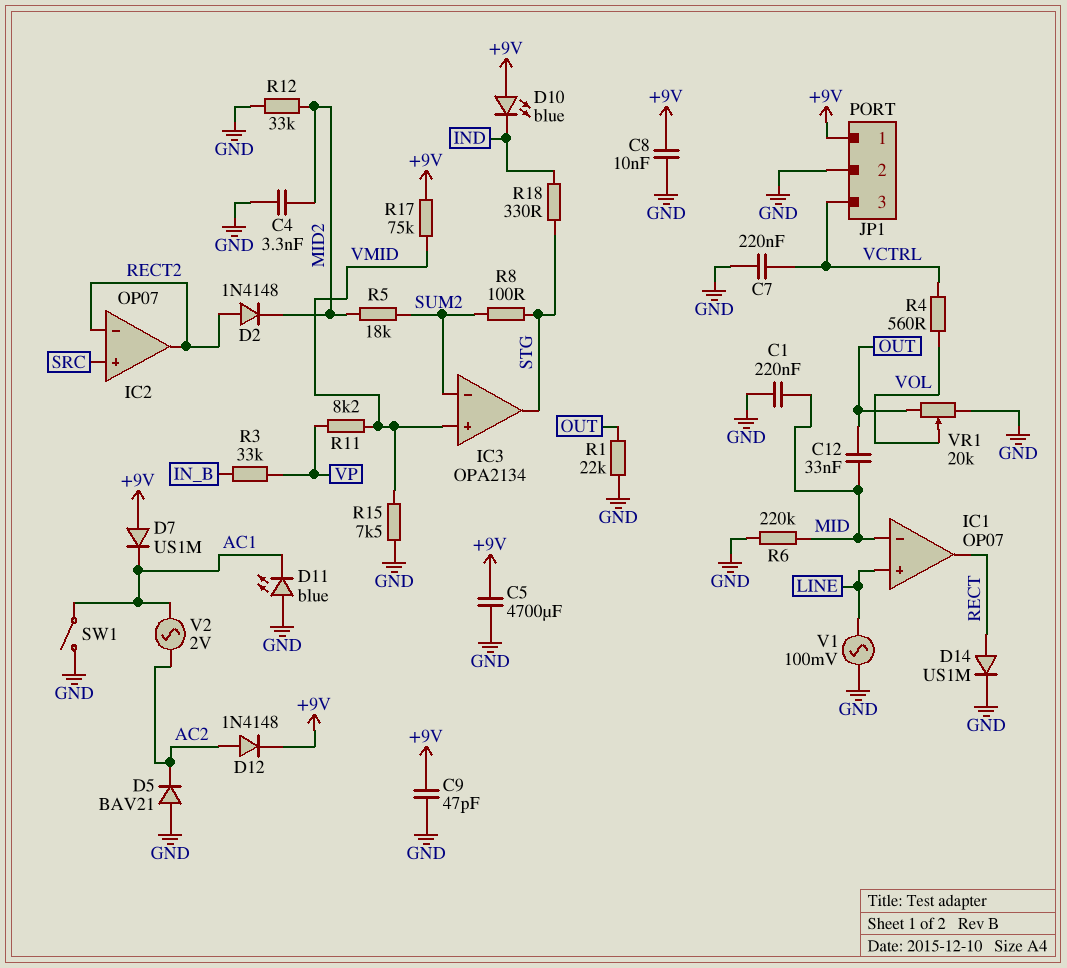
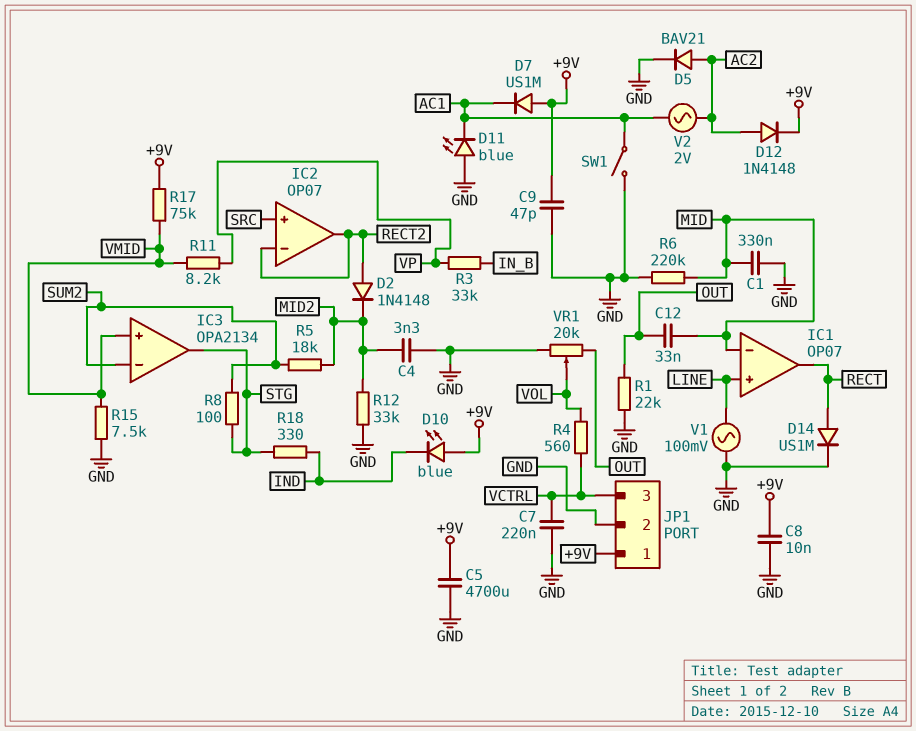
C1: 220nF (GND, MID) -> 330nF (GND, MID)
D5: diode BAV21 (A GND, K AC2) -> diode BAV21 (A AC2, K GND)

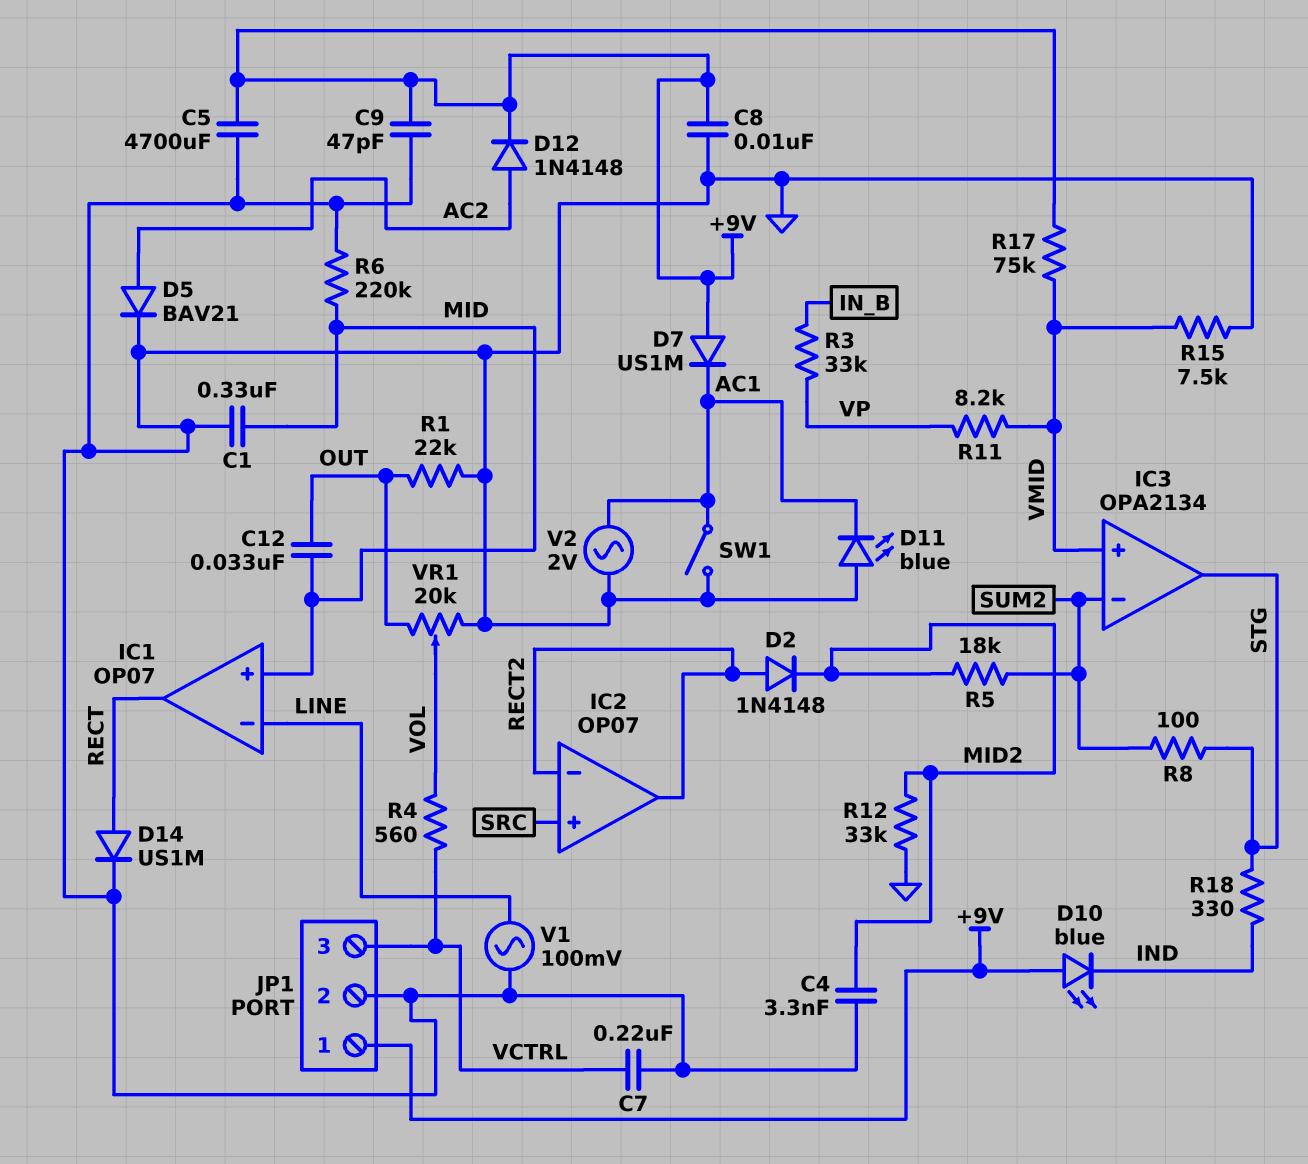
IC1 pin in+: LINE -> MID
IC1 pin in-: MID -> LINE
V2: AC 2V (AC1, AC2) -> AC 2V (AC1, GND)

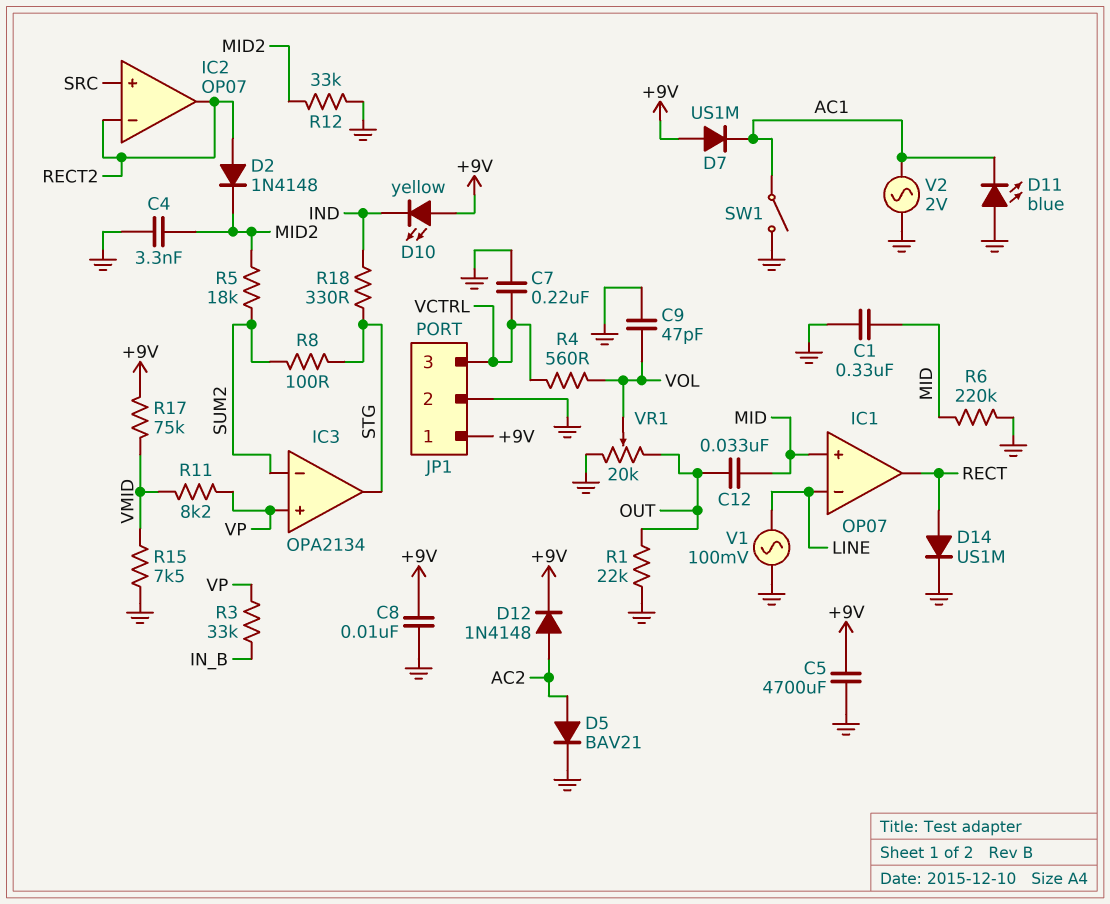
C9: 47pF (+9V, GND) -> 47pF (GND, VOL)
D10: LED blue (A +9V, K IND) -> LED yellow (A +9V, K IND)
IC3 pin in+: VMID -> VP

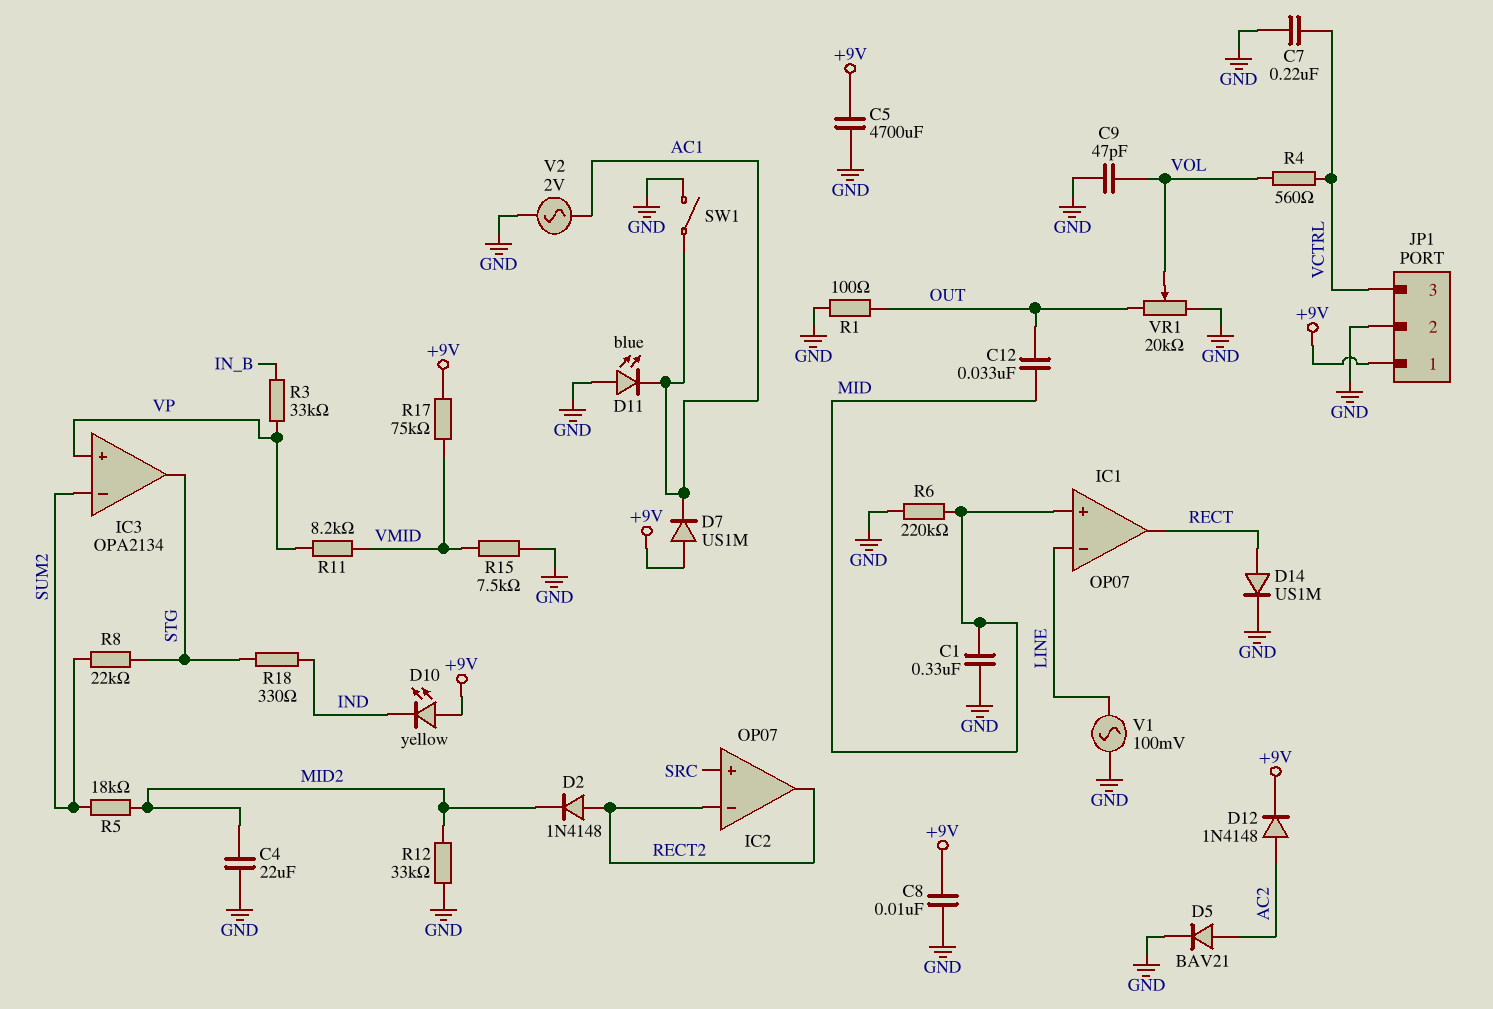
C4: 3.3nF (GND, MID2) -> 22uF (GND, MID2)
R1: 22k (GND, OUT) -> 100 (GND, OUT)
R8: 100 (STG, SUM2) -> 22k (STG, SUM2)

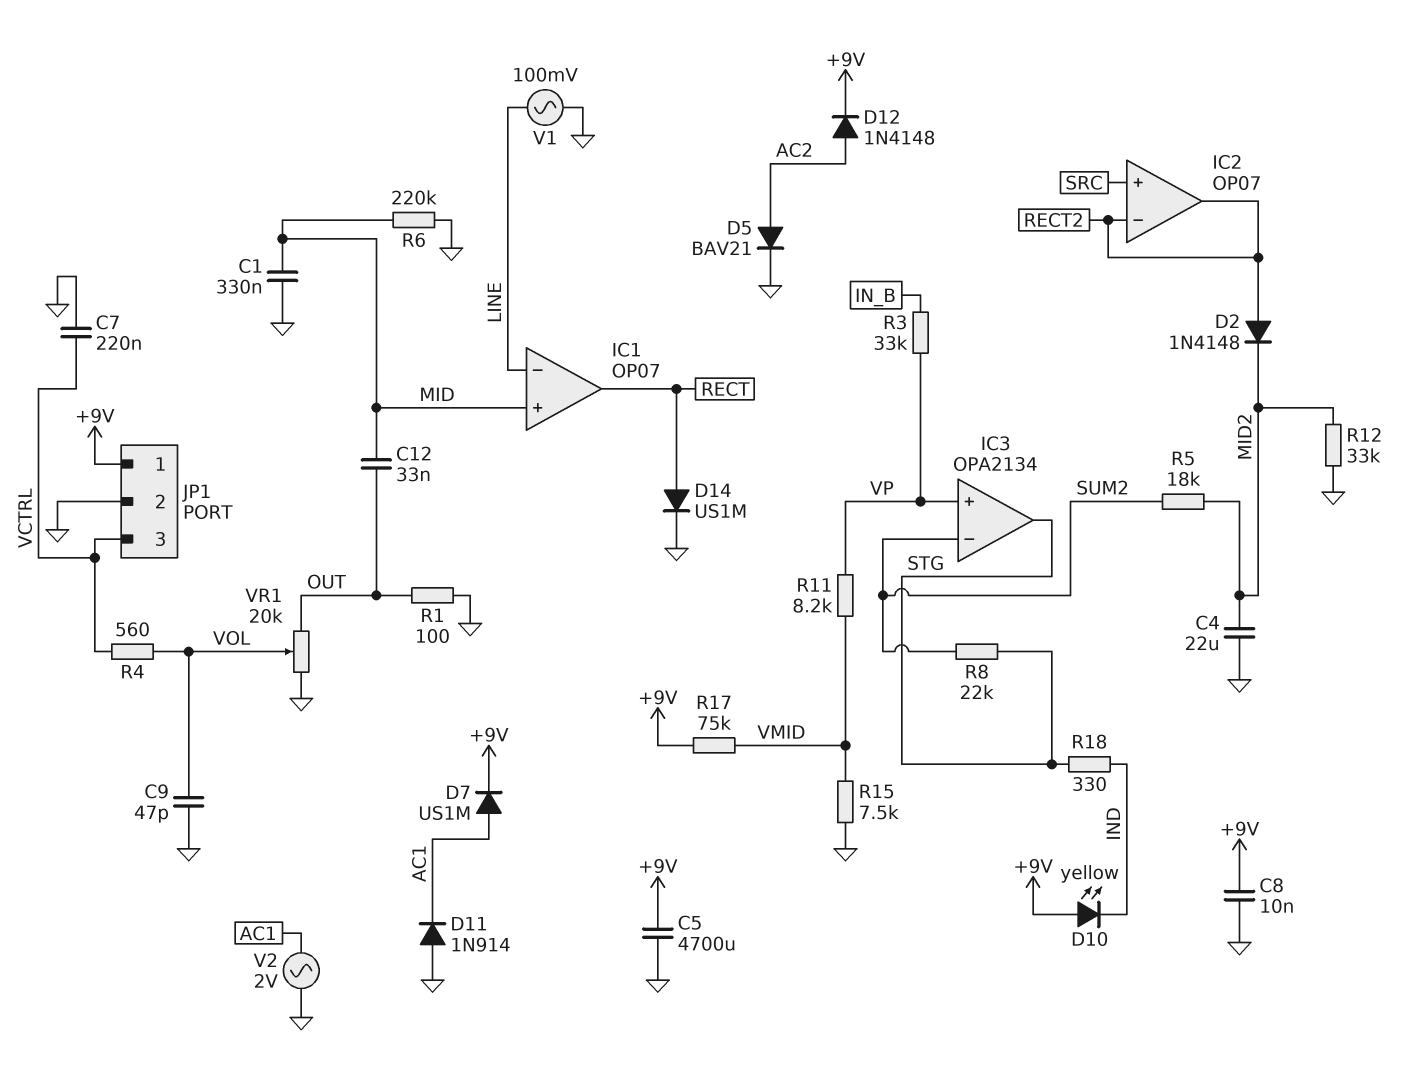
D7: diode US1M (A +9V, K AC1) -> diode US1M (A AC1, K +9V)
D11: LED blue (A GND, K AC1) -> diode 1N914 (A GND, K AC1)
SW1: switch (AC1, GND) -> none

